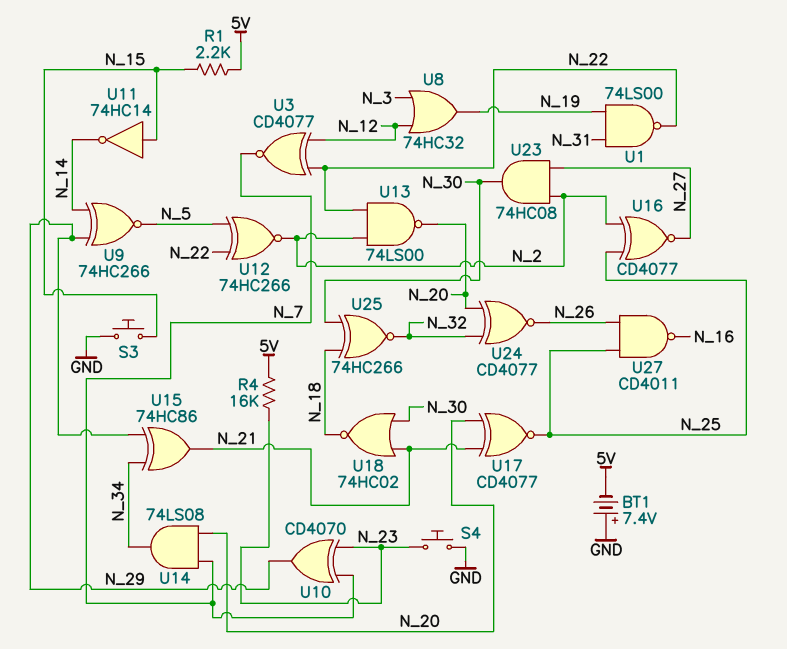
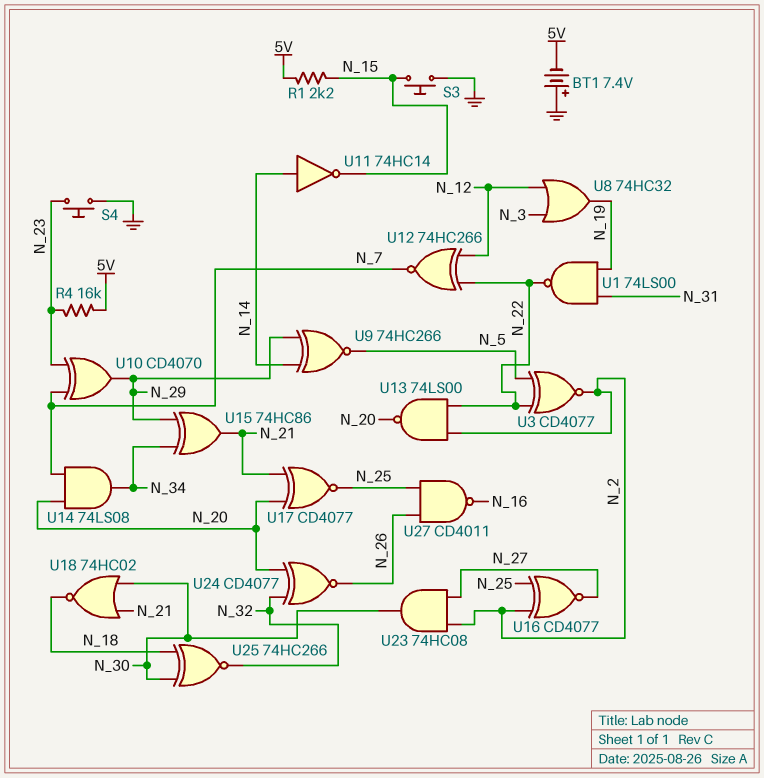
U3: XNOR CD4077 (in N_12, in N_22, out N_7) -> XNOR CD4077 (in N_5, in N_22, out N_2)
U11: NOT 74HC14 (in N_15, out N_14) -> NOT 74HC14 (in N_14, out N_15)
U12: XNOR 74HC266 (in N_5, in N_22, out N_2) -> XNOR 74HC266 (in N_12, in N_22, out N_7)

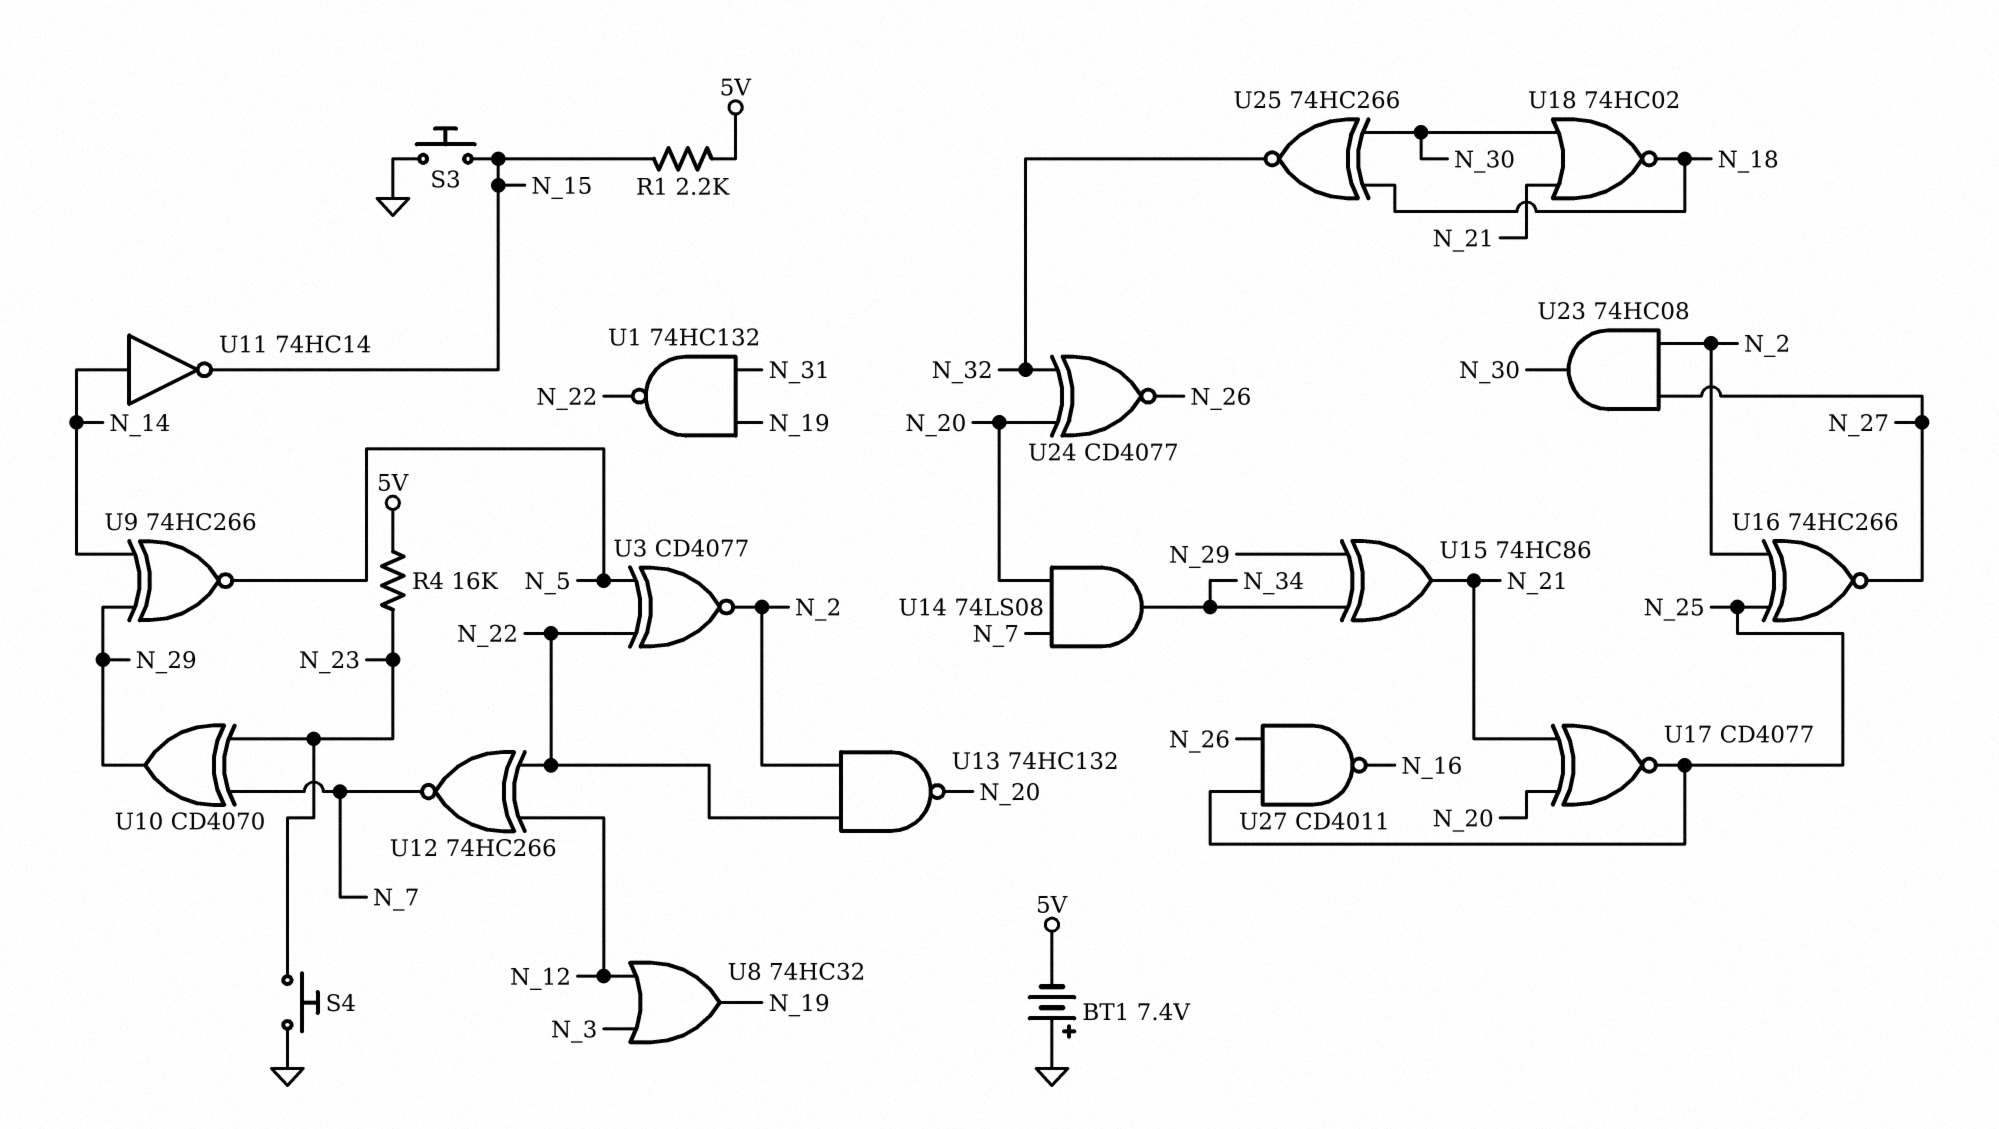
U1: NAND 74LS00 (in N_19, in N_31, out N_22) -> NAND 74HC132 (in N_19, in N_31, out N_22)
U13: NAND 74LS00 (in N_2, in N_22, out N_20) -> NAND 74HC132 (in N_2, in N_22, out N_20)
U16: XNOR CD4077 (in N_2, in N_25, out N_27) -> XNOR 74HC266 (in N_2, in N_25, out N_27)

